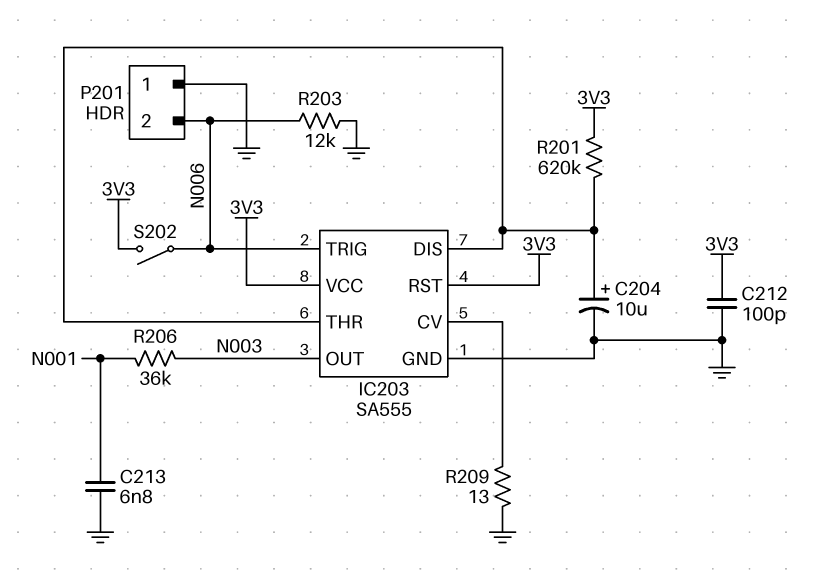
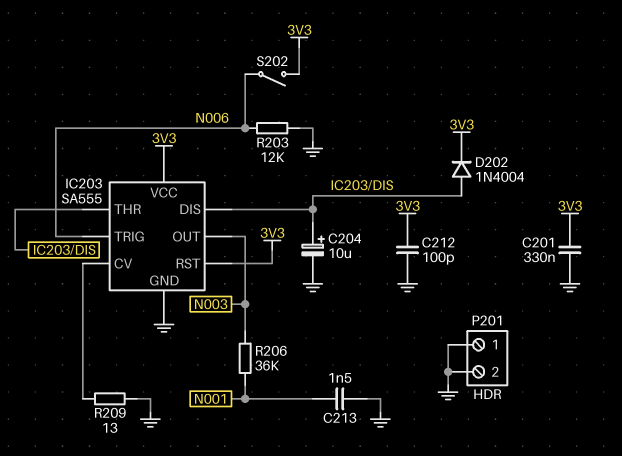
C201: none -> 330nF (3V3, GND)
C213: 6.8nF (GND, N001) -> 1.5nF (GND, N001)
D202: none -> diode 1N4004 (A IC203/DIS, K 3V3)
P201 pin 2: N006 -> GND
R201: 620k (3V3, IC203/DIS) -> none

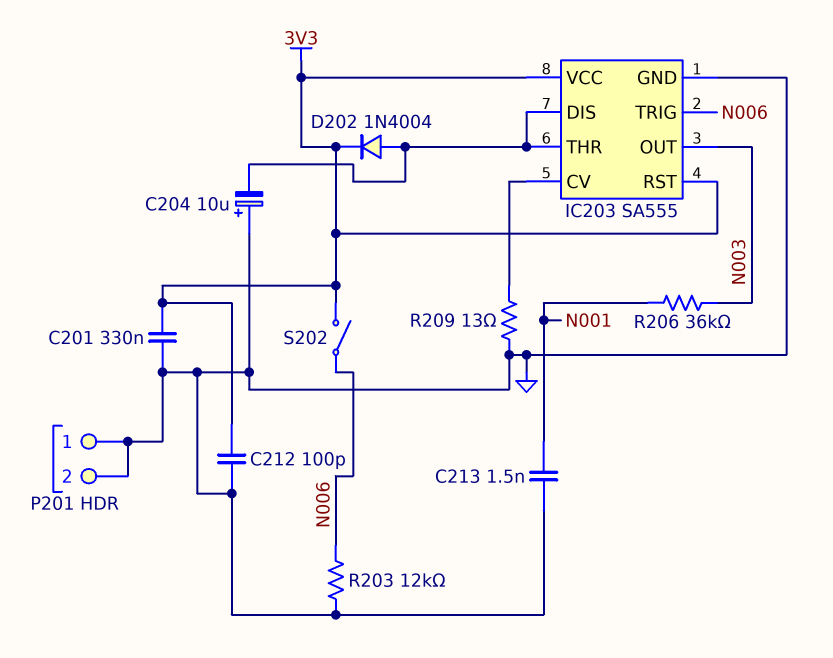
C204: 10uF (plus IC203/DIS, minus GND) -> 10uF (plus GND, minus IC203/DIS)

